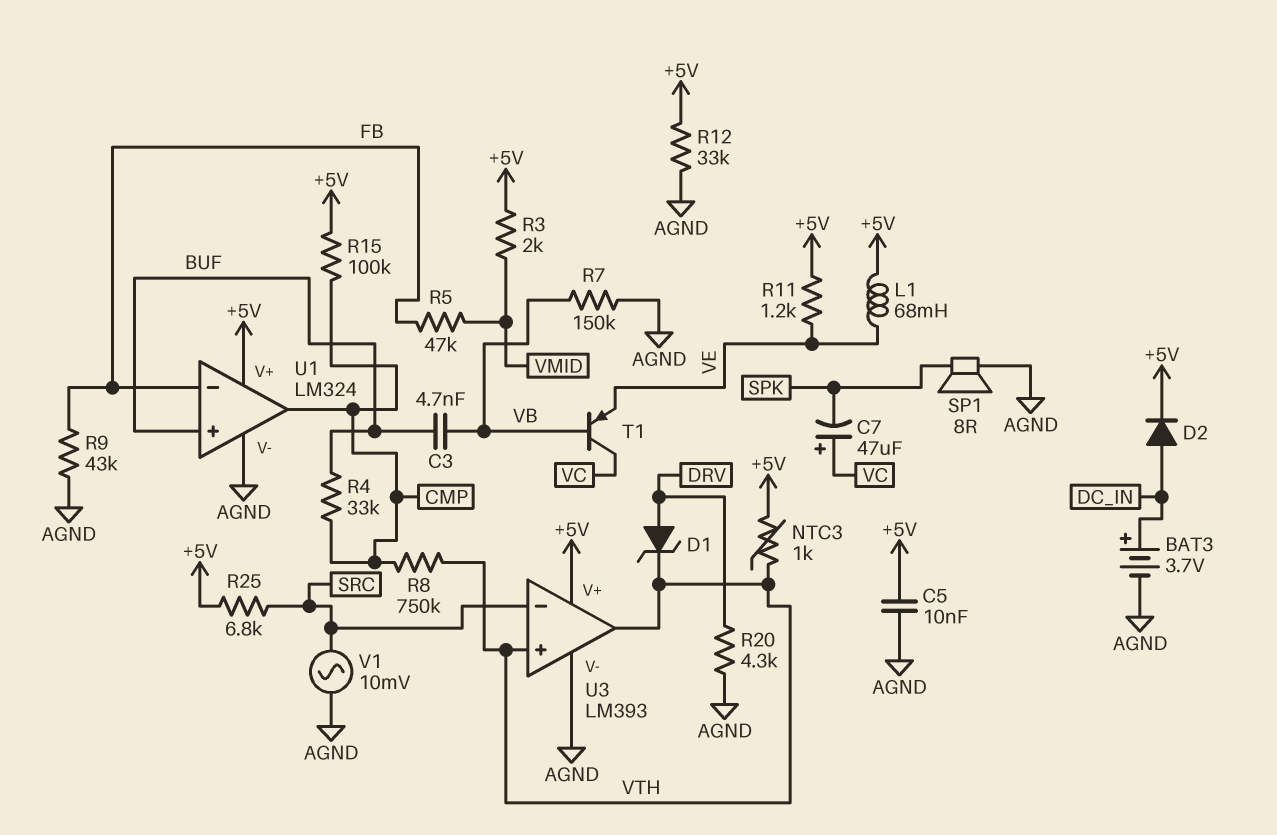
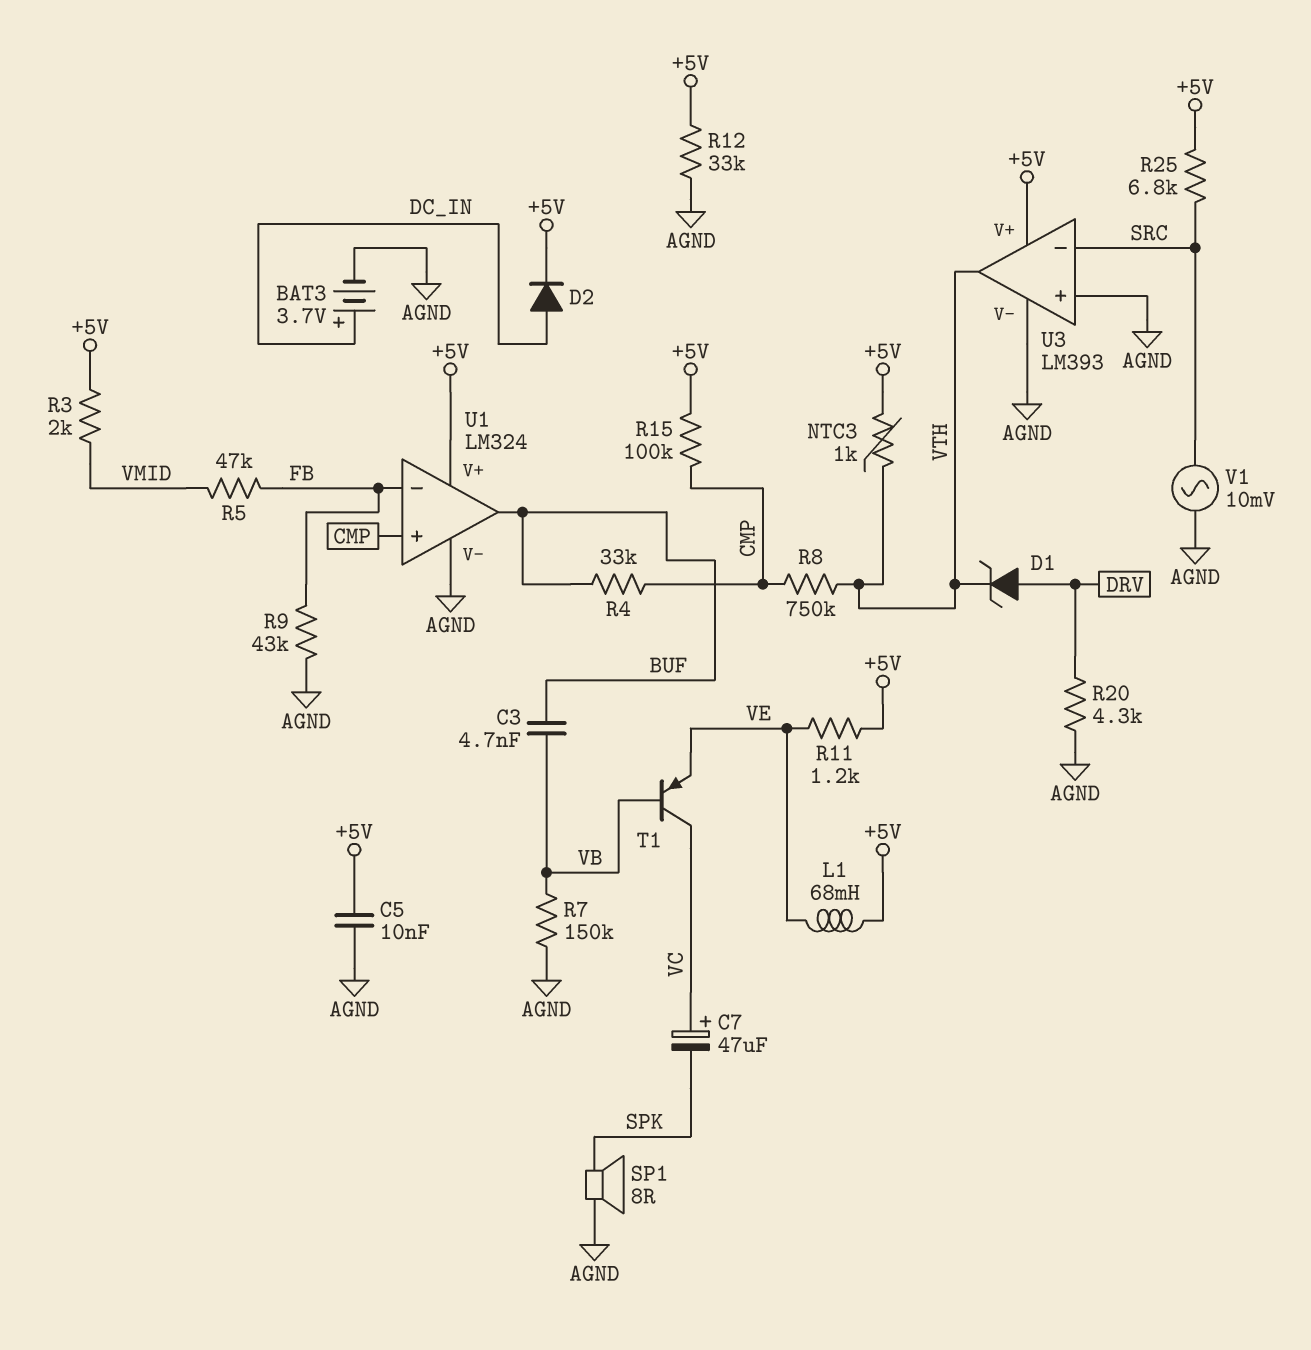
U1 pin in+: BUF -> CMP
U1 pin out: CMP -> BUF
U3 pin in+: VTH -> AGND

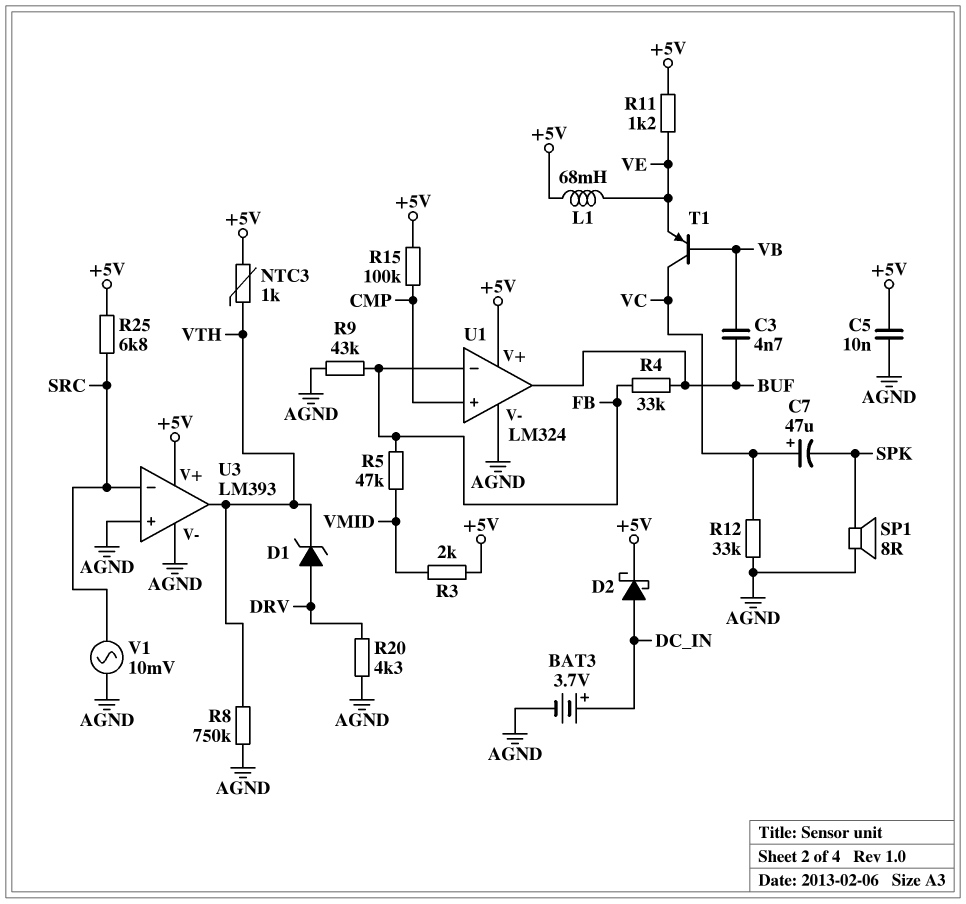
D2: diode (A DC_IN, K +5V) -> schottky (A DC_IN, K +5V)
R4: 33k (BUF, CMP) -> 33k (BUF, FB)
R7: 150k (AGND, VB) -> none
R8: 750k (CMP, VTH) -> 750k (AGND, VTH)
R12: 33k (+5V, AGND) -> 33k (AGND, VC)

